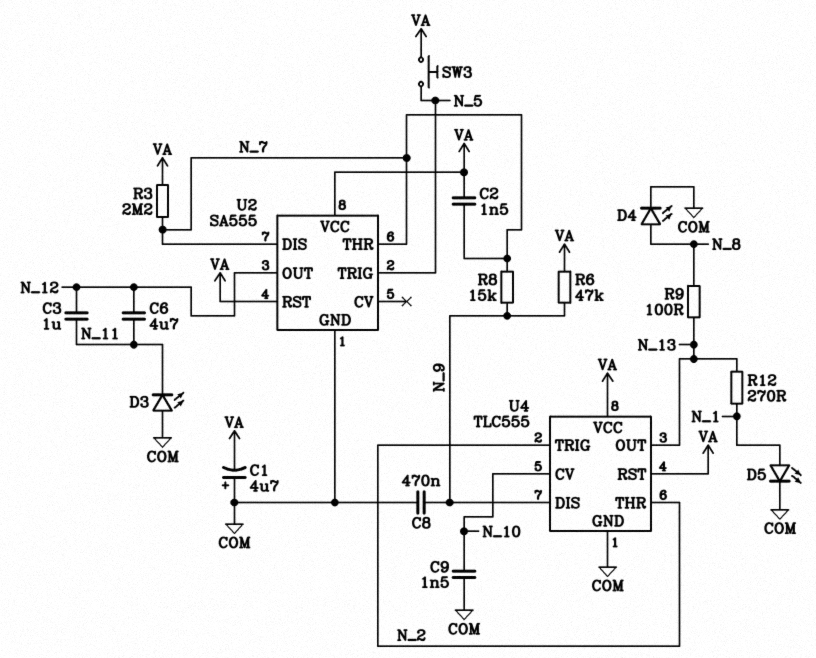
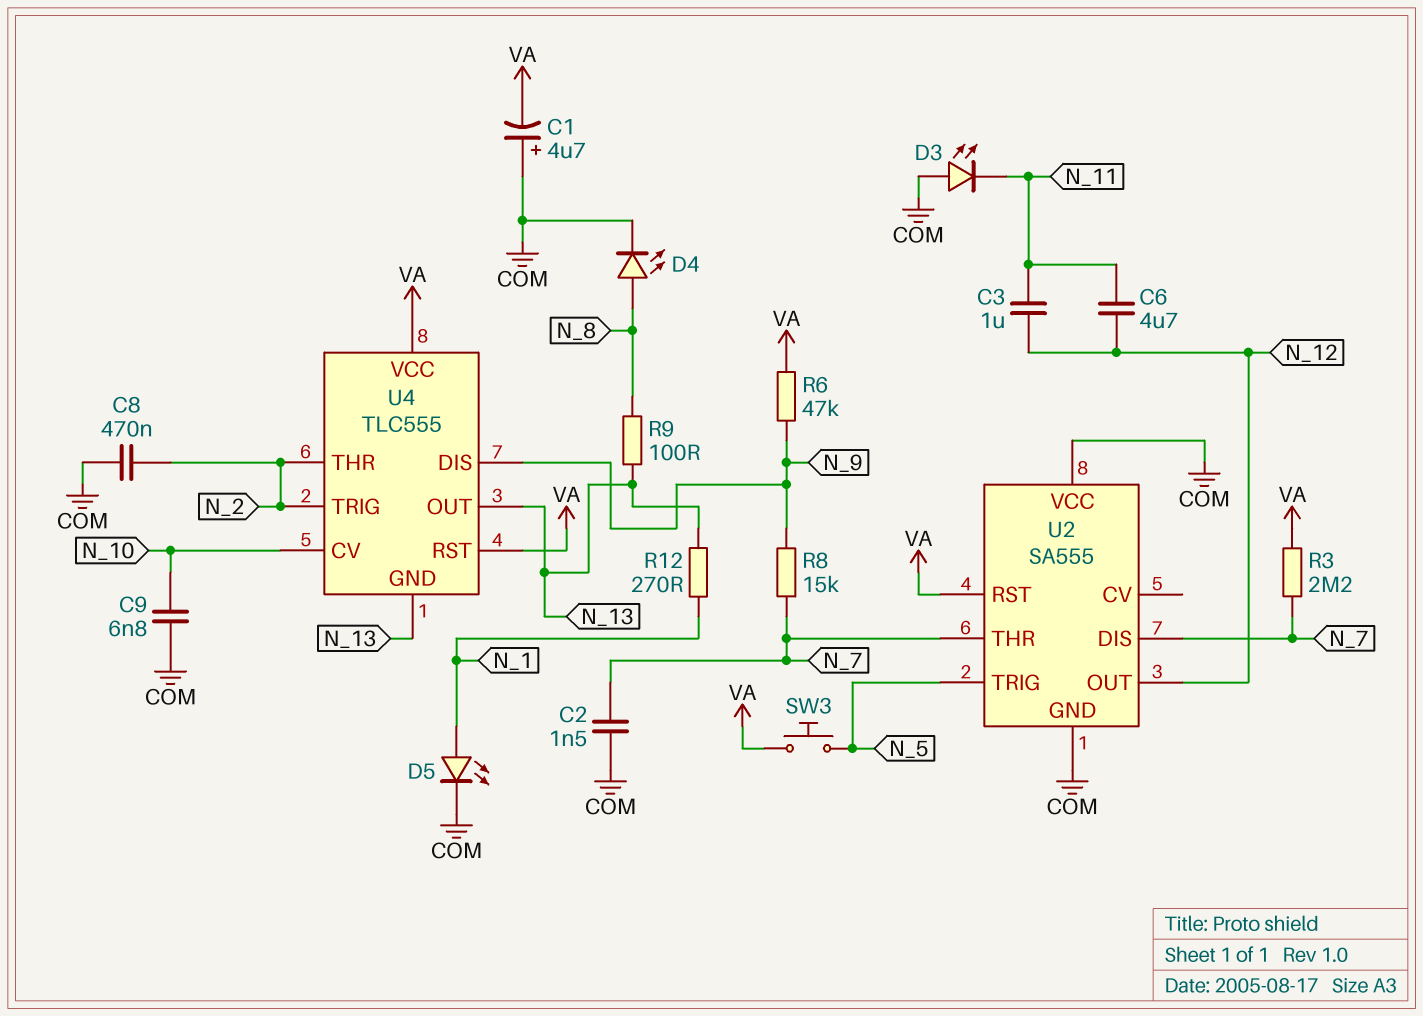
C2: 1.5nF (N_7, VA) -> 1.5nF (COM, N_7)
C8: 470nF (COM, N_9) -> 470nF (COM, N_2)
C9: 1.5nF (COM, N_10) -> 6.8nF (COM, N_10)
U2 pin VCC: VA -> COM
U4 pin GND: COM -> N_13

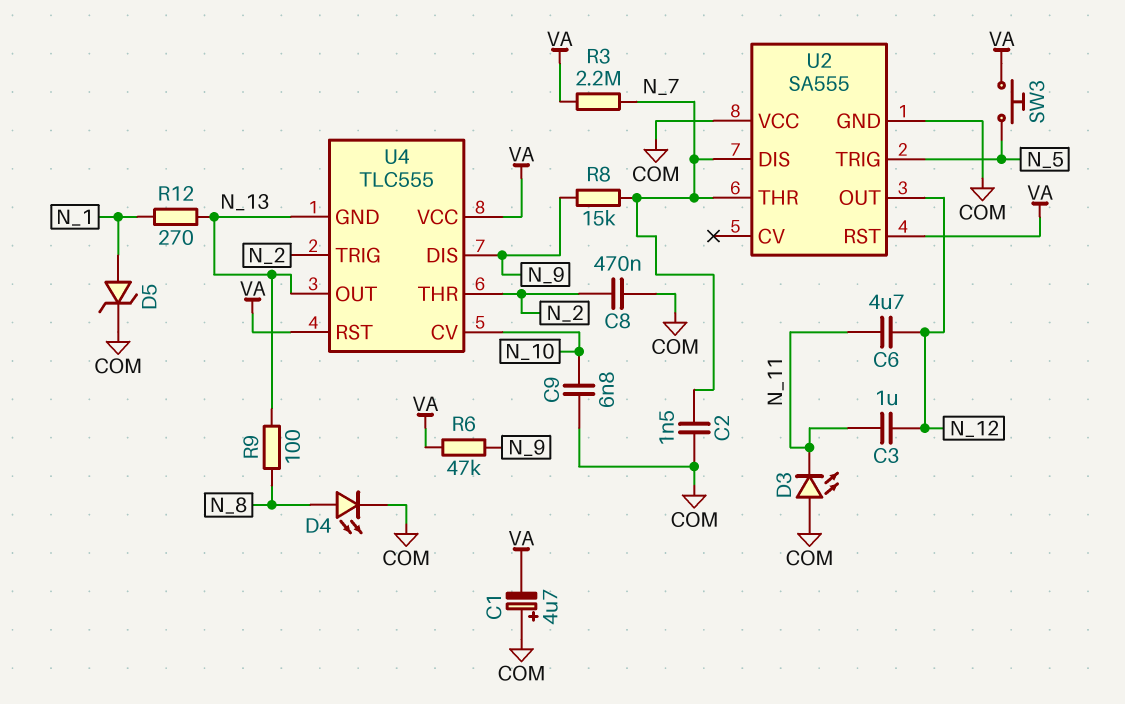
D5: LED (A N_1, K COM) -> zener (A N_1, K COM)

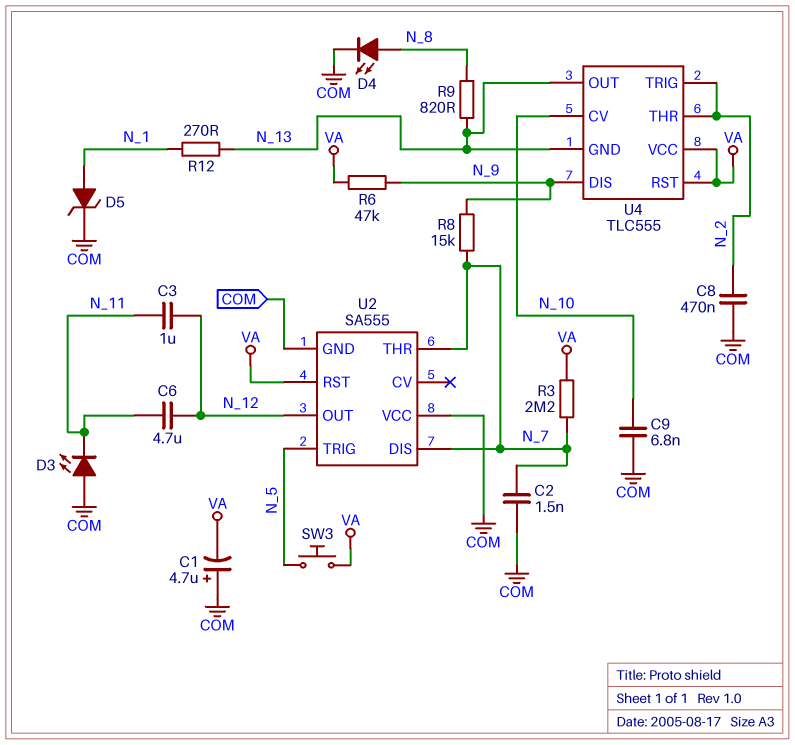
R9: 100 (N_8, N_13) -> 820 (N_8, N_13)

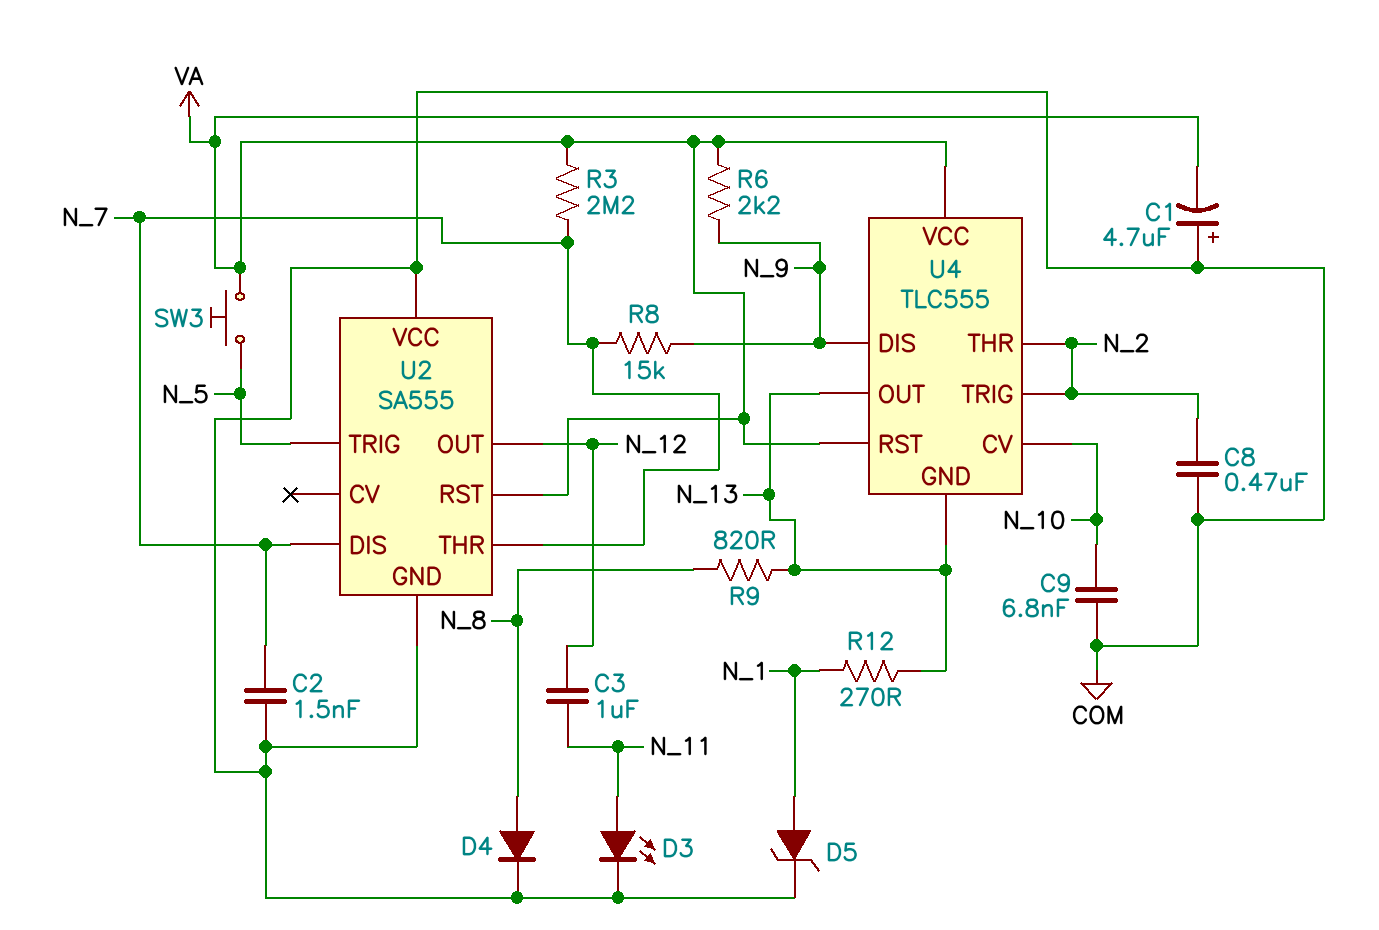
C6: 4.7uF (N_11, N_12) -> none
D3: LED (A COM, K N_11) -> LED (A N_11, K COM)
D4: LED (A N_8, K COM) -> diode (A N_8, K COM)
R6: 47k (N_9, VA) -> 2.2k (N_9, VA)

